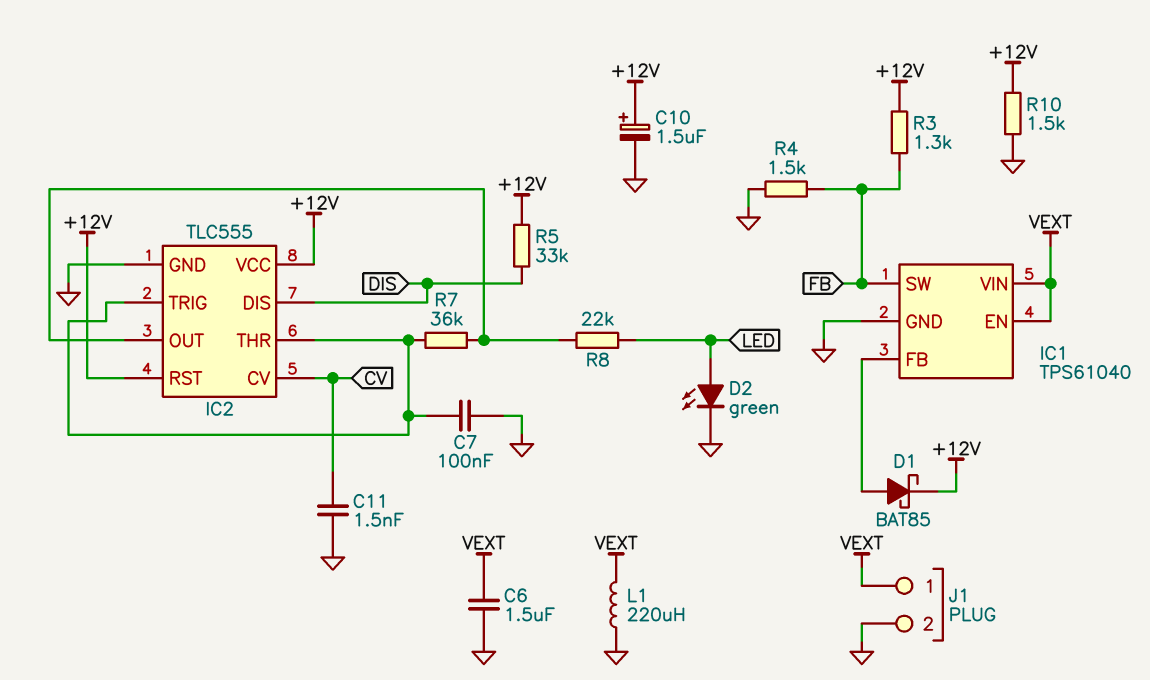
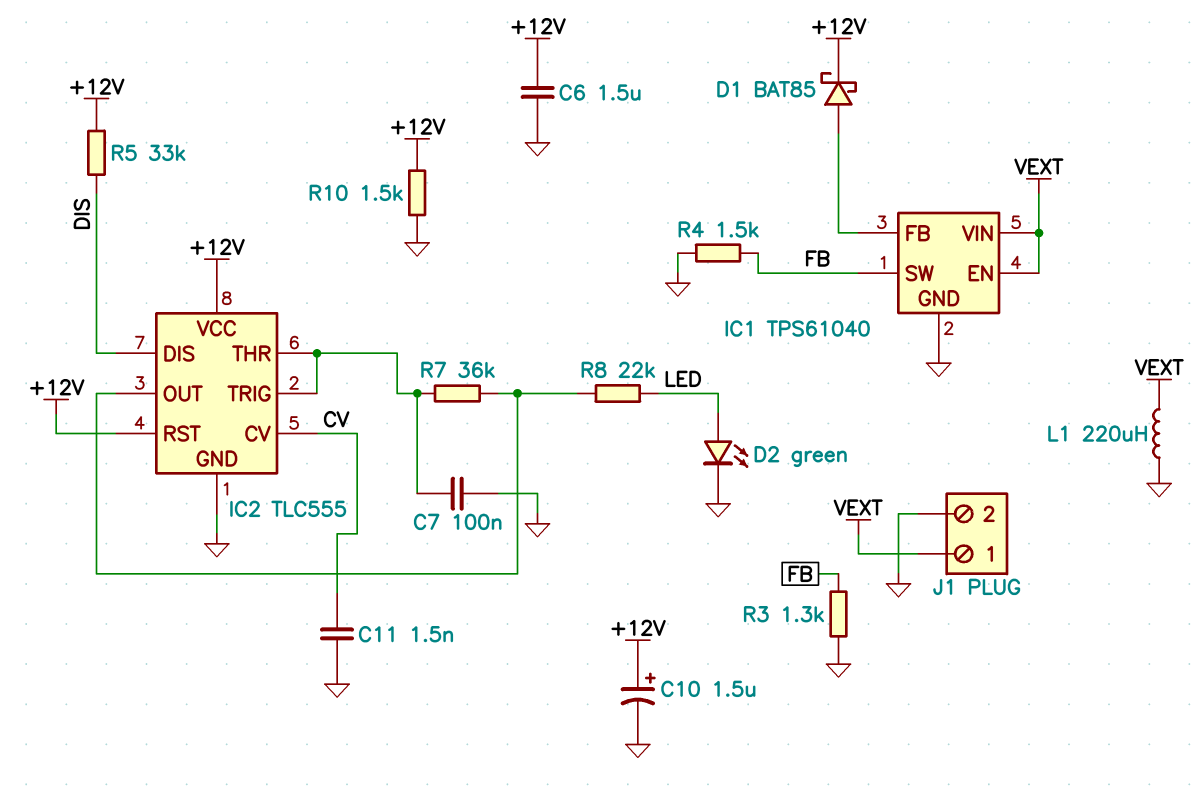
C6: 1.5uF (GND, VEXT) -> 1.5uF (+12V, GND)
R3: 1.3k (+12V, FB) -> 1.3k (FB, GND)

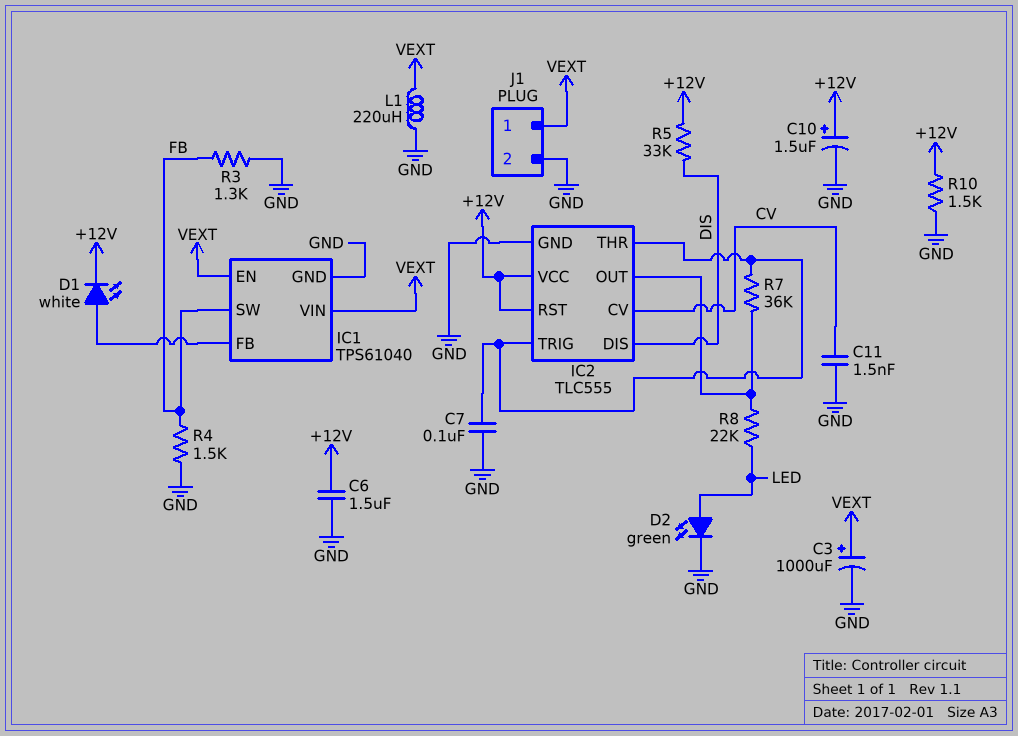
C3: none -> 1000uF (plus VEXT, minus GND)
D1: schottky BAT85 (A IC1/FB, K +12V) -> LED white (A IC1/FB, K +12V)

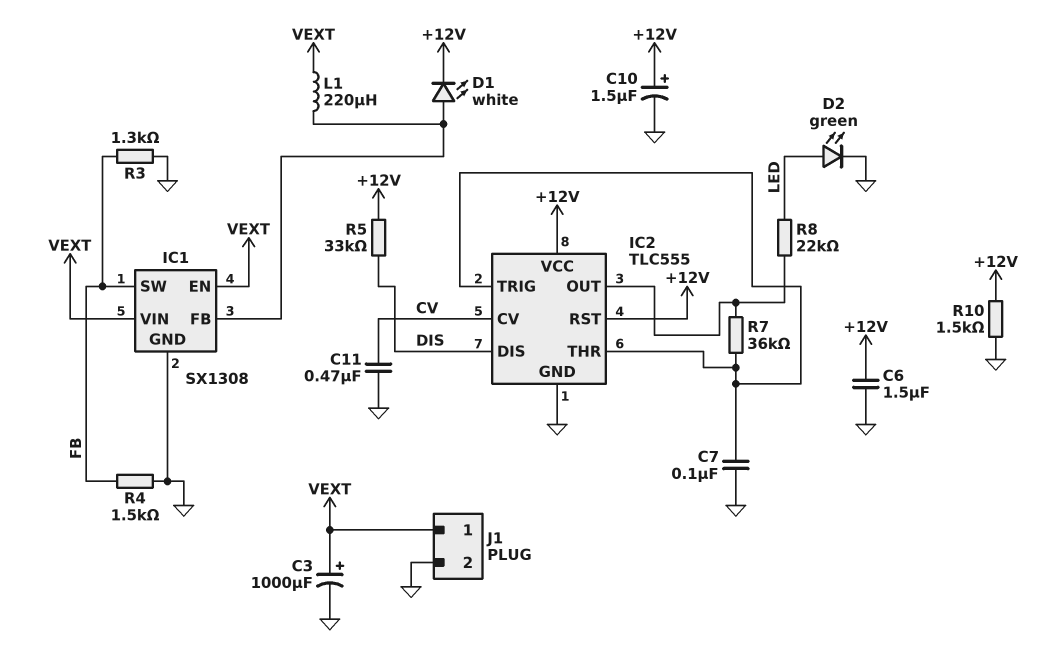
C11: 1.5nF (CV, GND) -> 470nF (CV, GND)
IC1: TPS61040 -> SX1308
L1: 220uH (GND, VEXT) -> 220uH (IC1/FB, VEXT)

